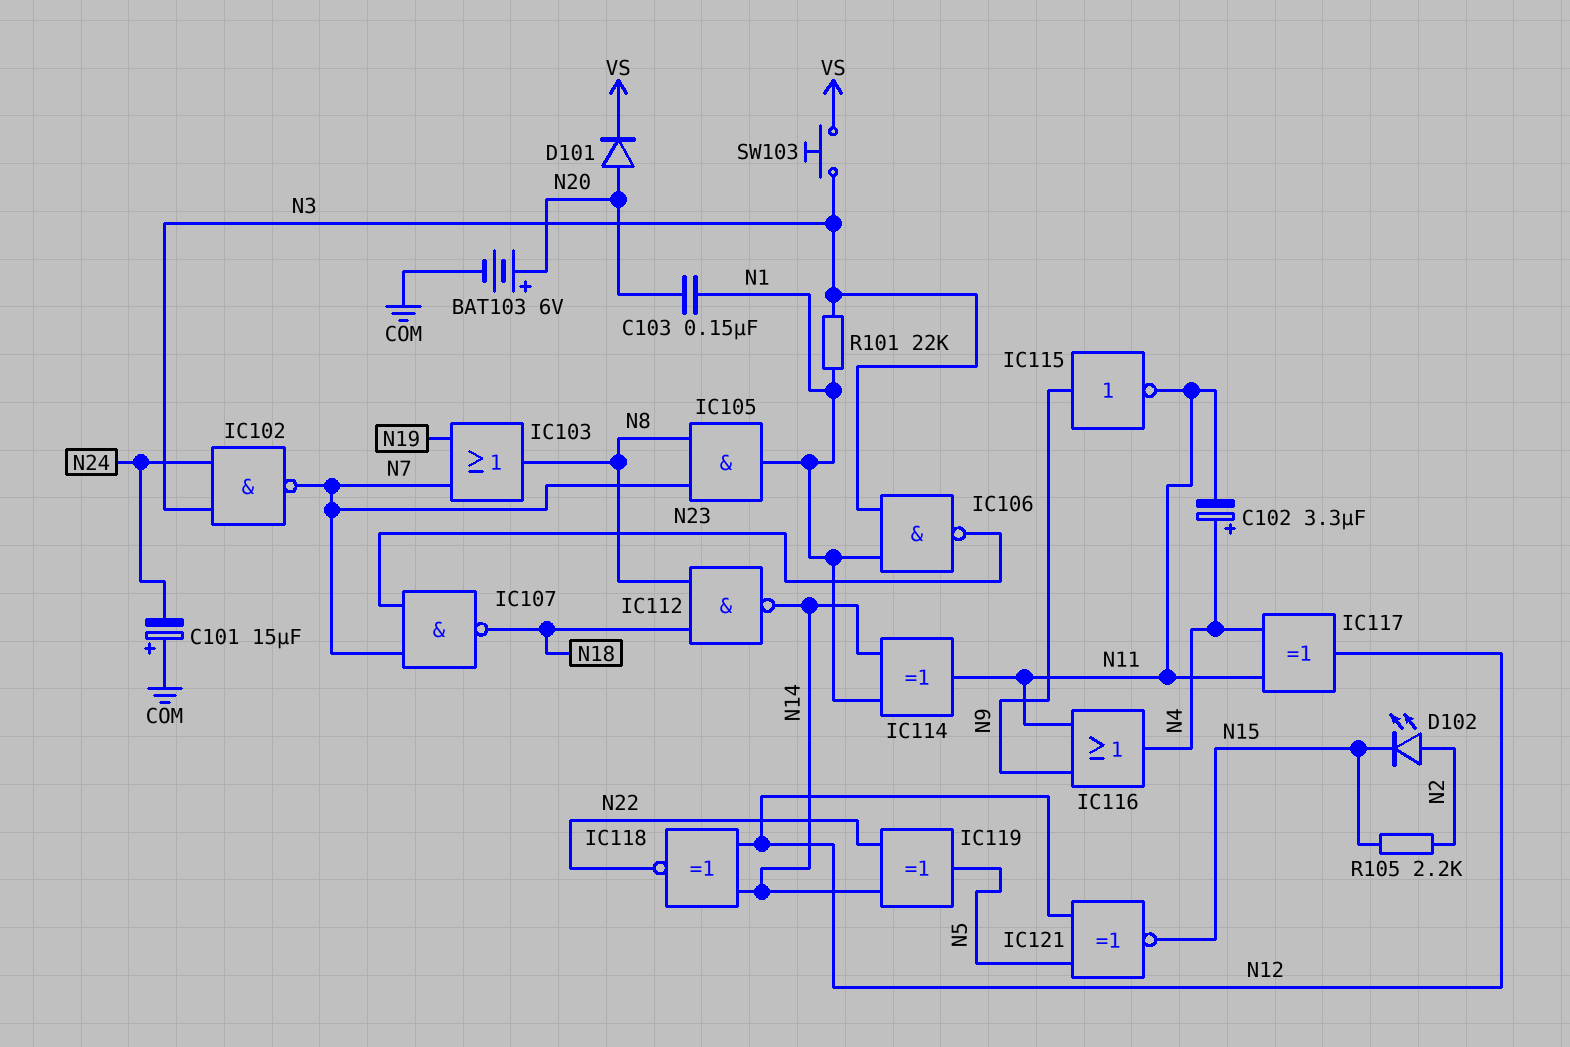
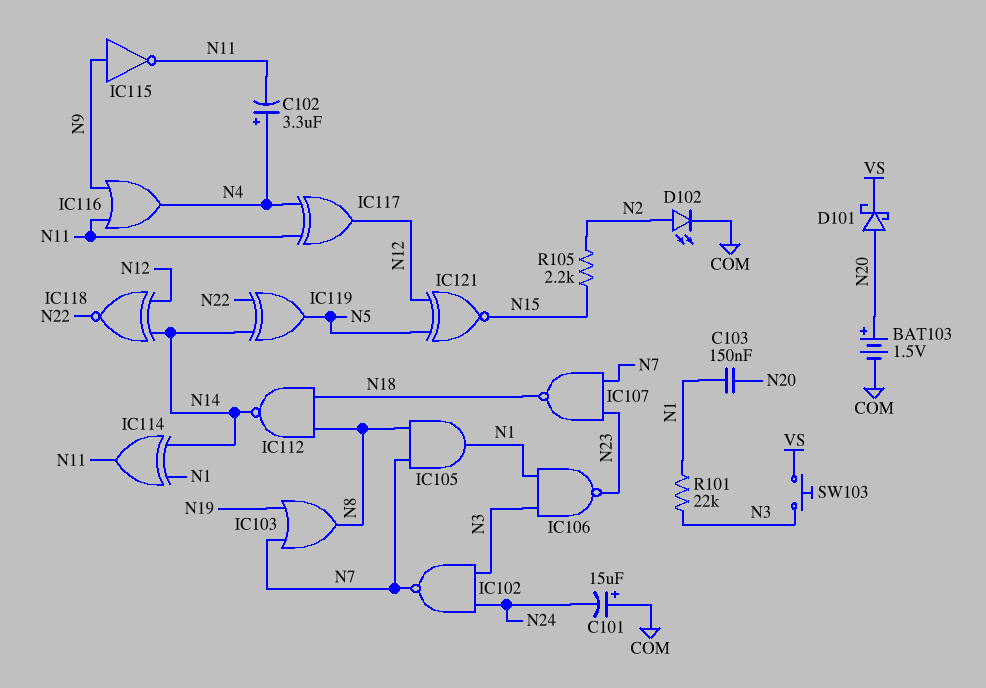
BAT103: 6V (plus N20, minus COM) -> 1.5V (plus N20, minus COM)
D101: diode (A N20, K VS) -> schottky (A N20, K VS)
D102: LED (A N2, K N15) -> LED (A N2, K COM)

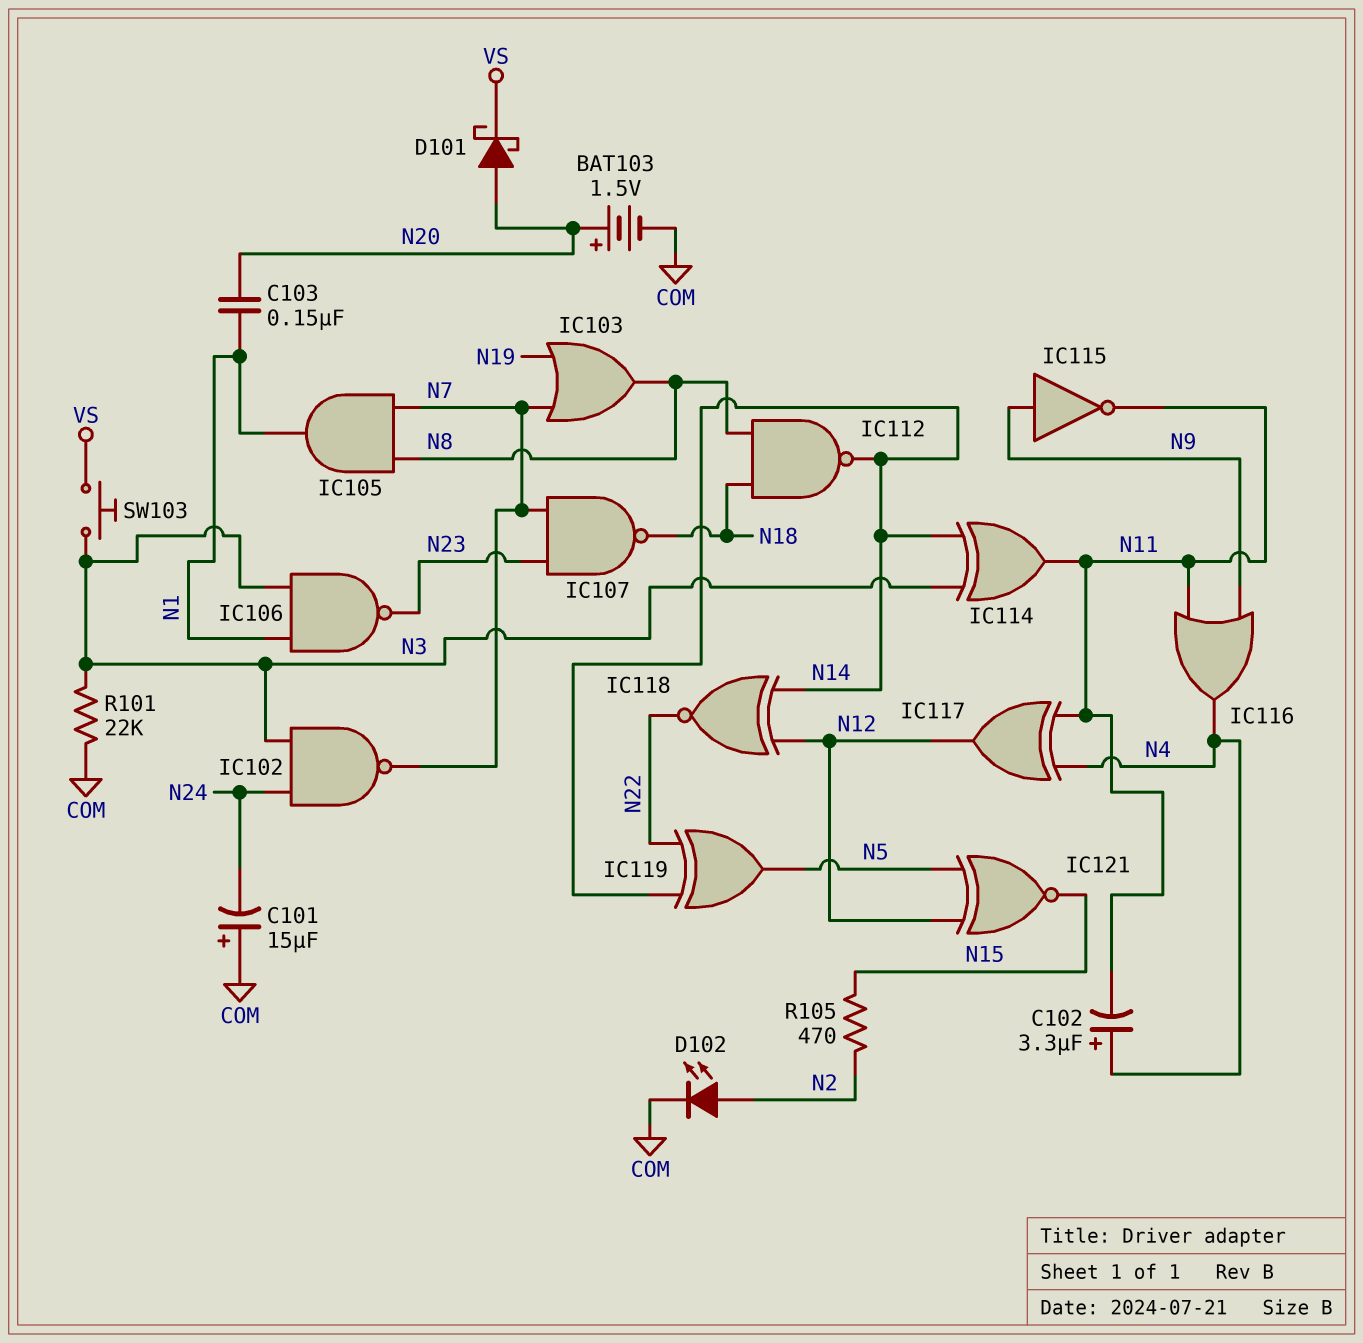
IC114: XOR (in N1, in N14, out N11) -> XOR (in N3, in N14, out N11)
R101: 22k (N1, N3) -> 22k (COM, N3)
R105: 2.2k (N2, N15) -> 470 (N2, N15)

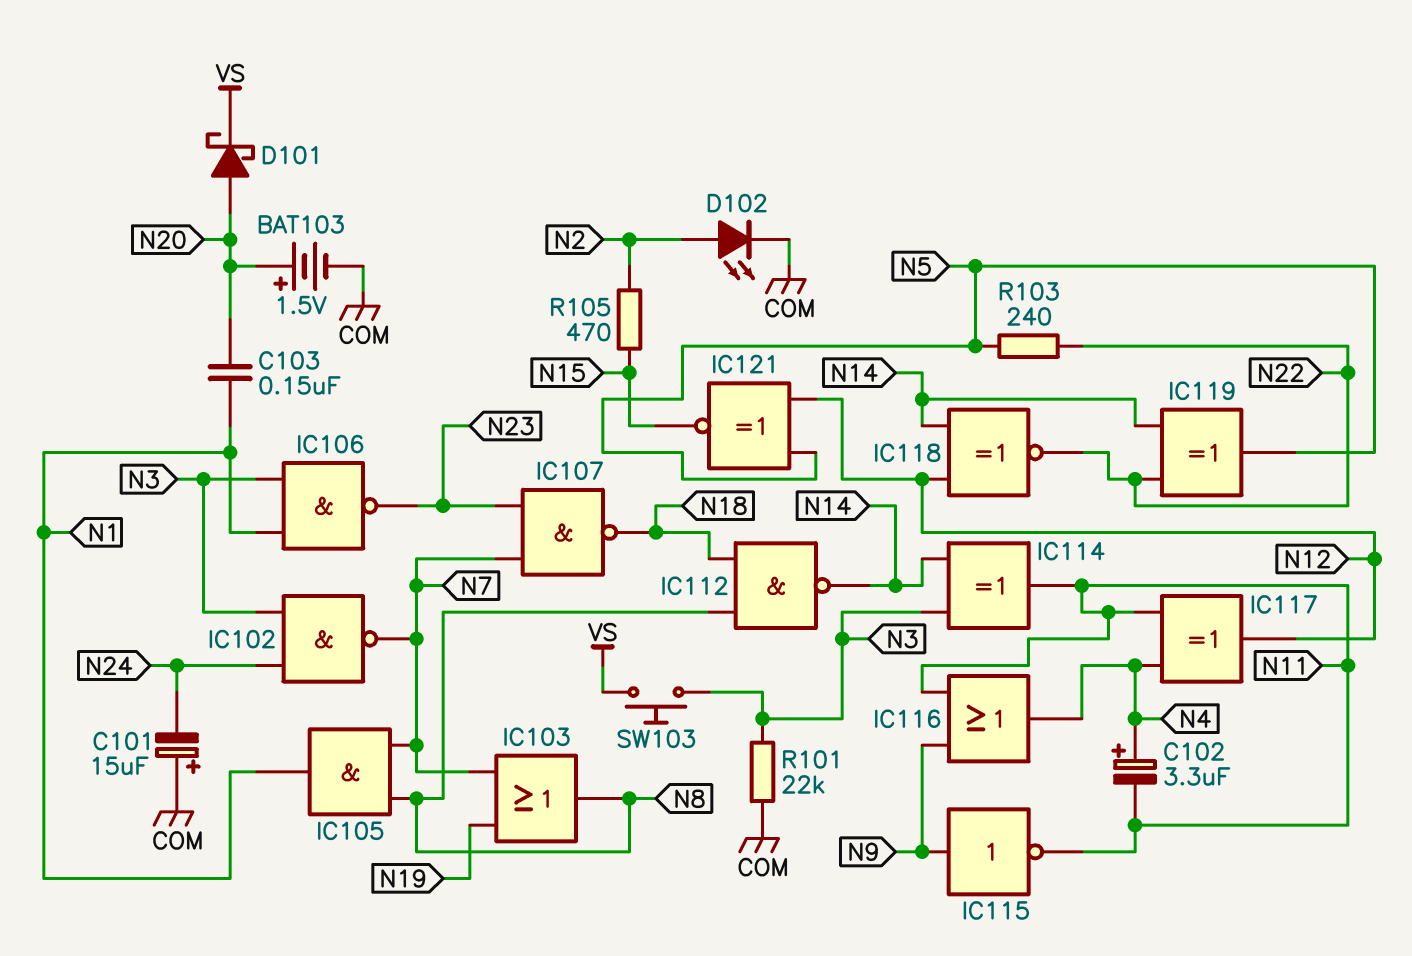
R103: none -> 240 (N5, N22)

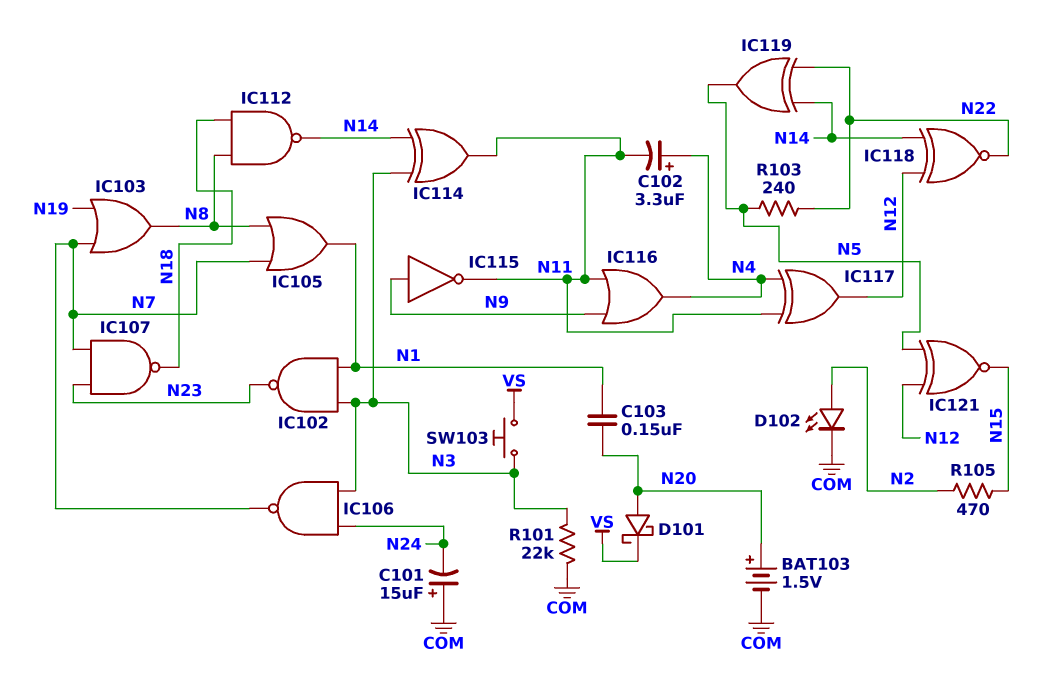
IC102: NAND (in N3, in N24, out N7) -> NAND (in N1, in N3, out N23)
IC105: AND (in N7, in N8, out N1) -> OR (in N7, in N8, out N1)
IC106: NAND (in N1, in N3, out N23) -> NAND (in N3, in N24, out N7)

